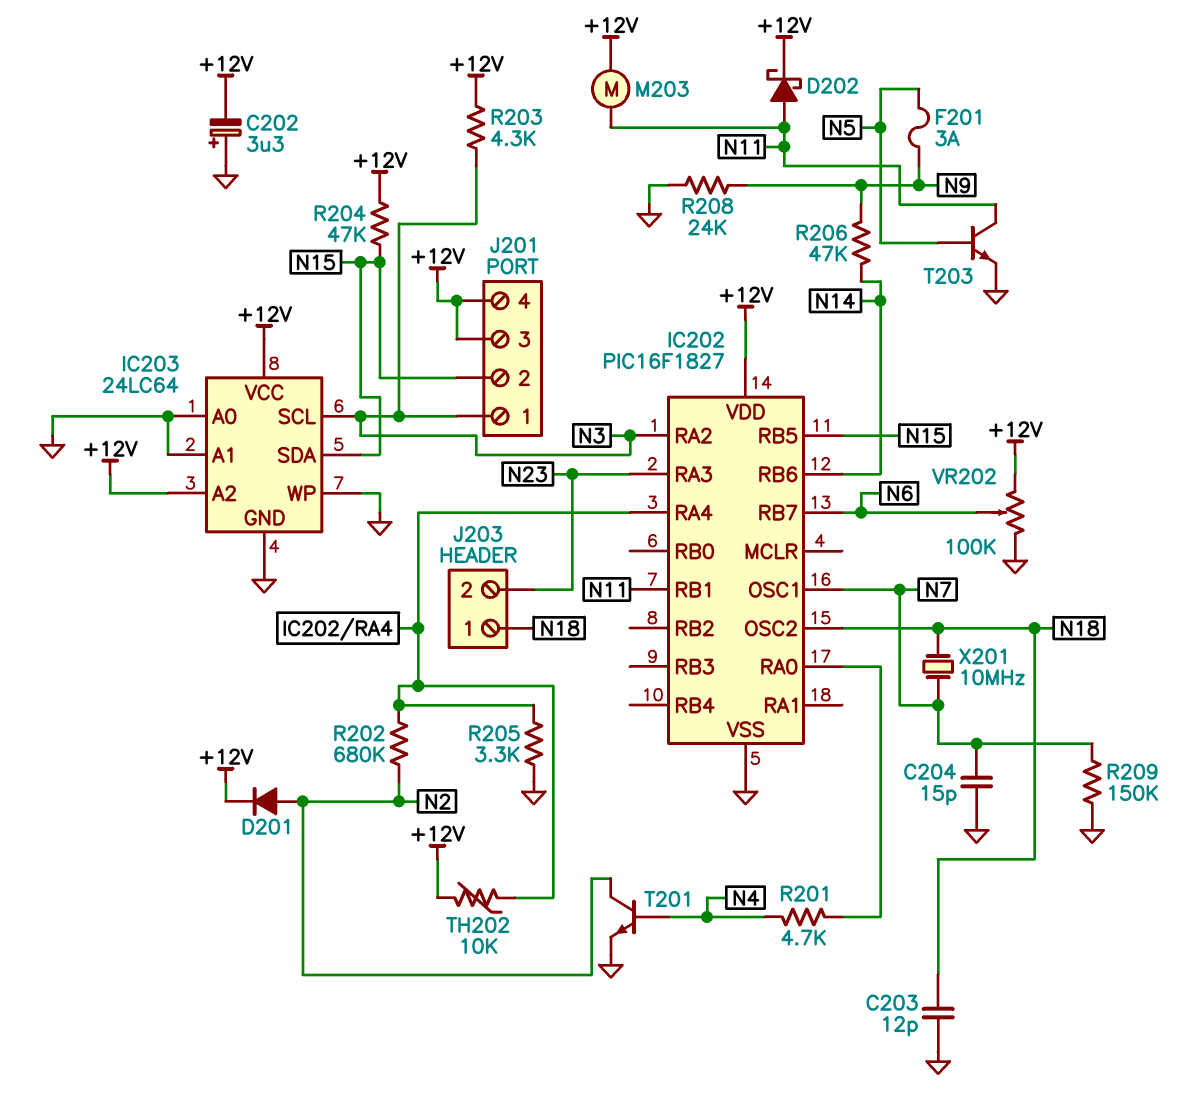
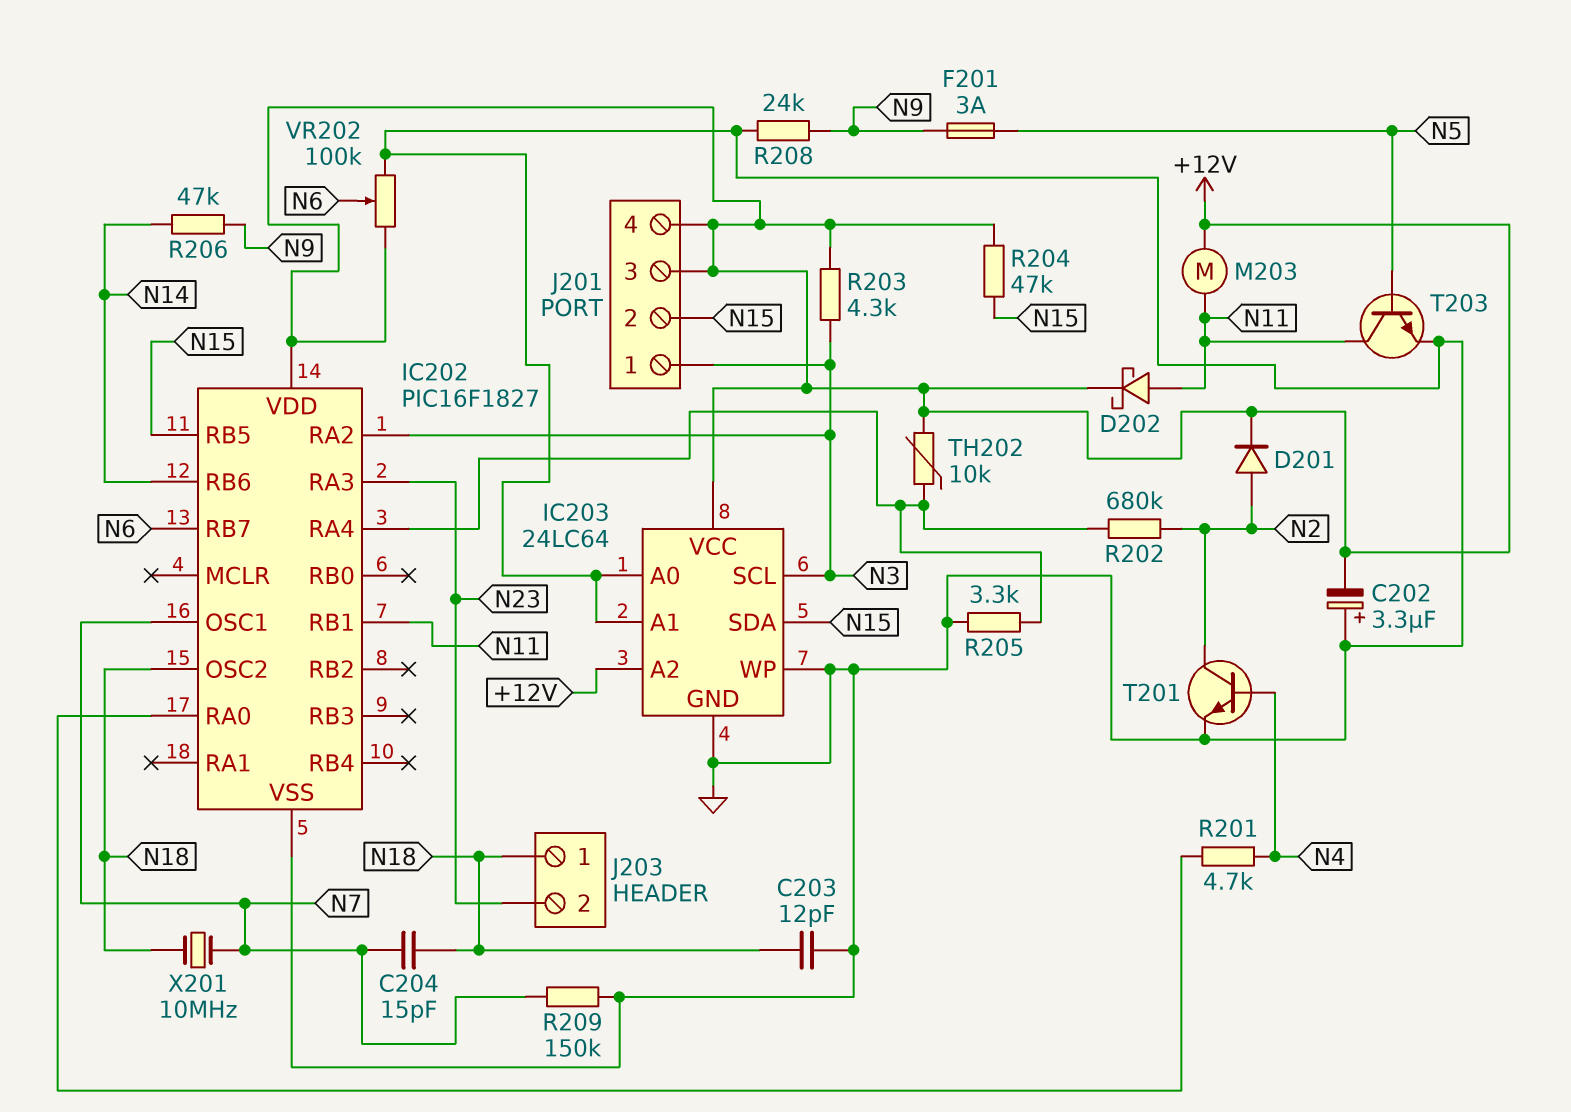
C204: 15pF (GND, N7) -> 15pF (N7, N18)

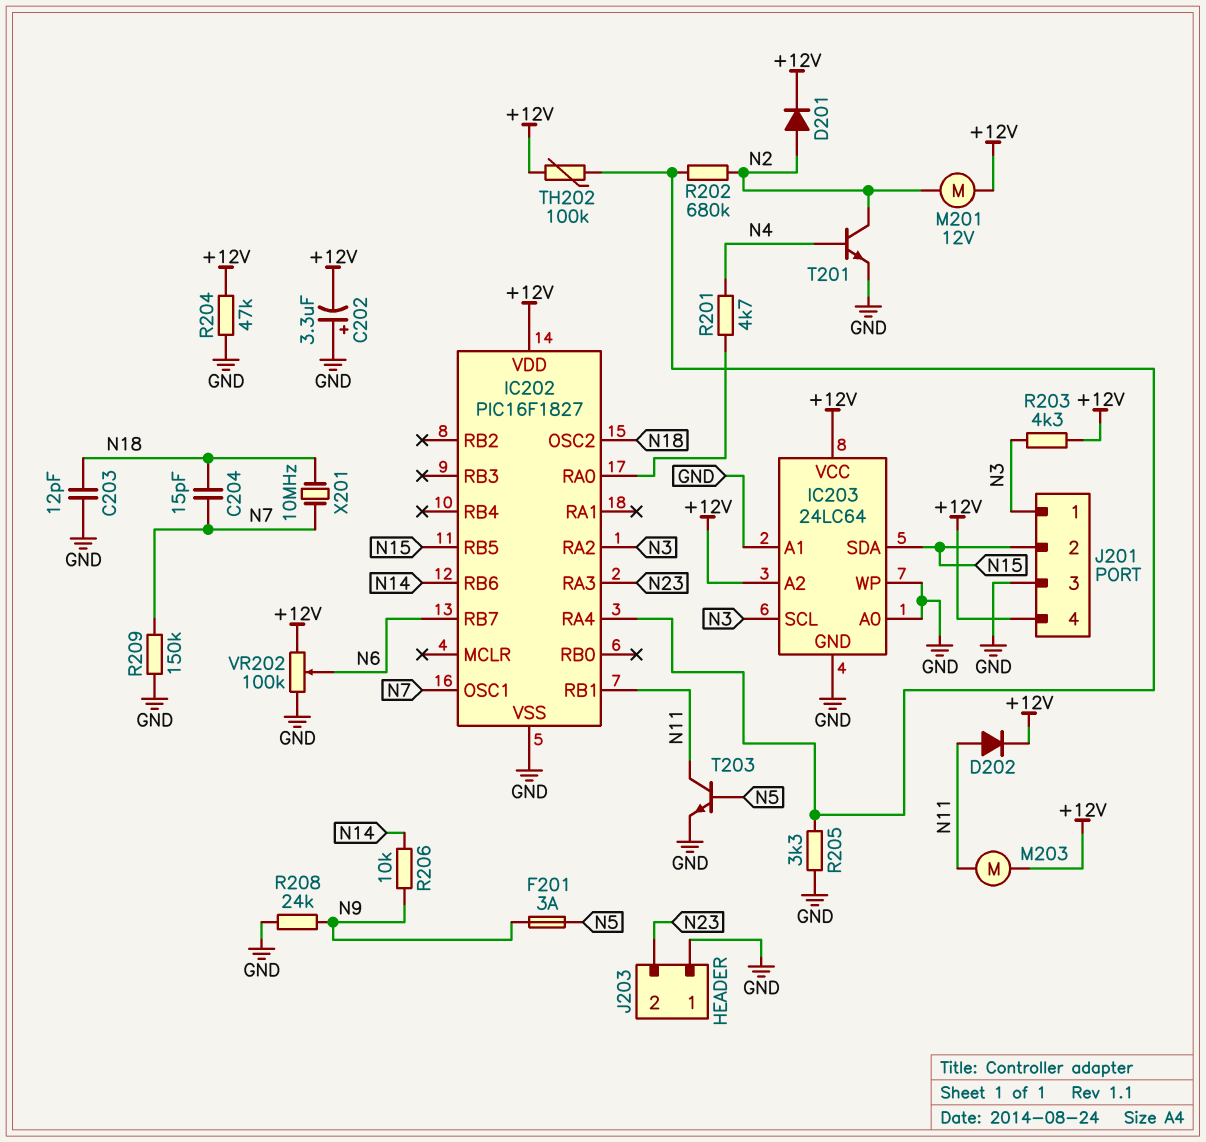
D202: schottky (A N11, K +12V) -> diode (A N11, K +12V)
J201 pin 3: +12V -> GND
J203 pin 1: N18 -> GND
M201: none -> motor 12V (+12V, N2)
R204: 47k (+12V, N15) -> 47k (+12V, GND)
R206: 47k (N9, N14) -> 10k (N9, N14)
TH202: 10k (+12V, IC202/RA4) -> 100k (+12V, IC202/RA4)

